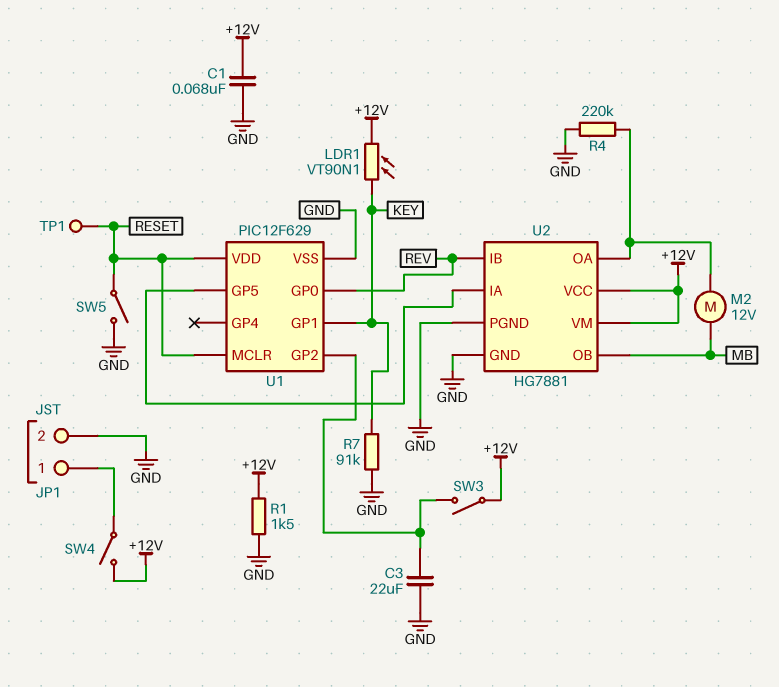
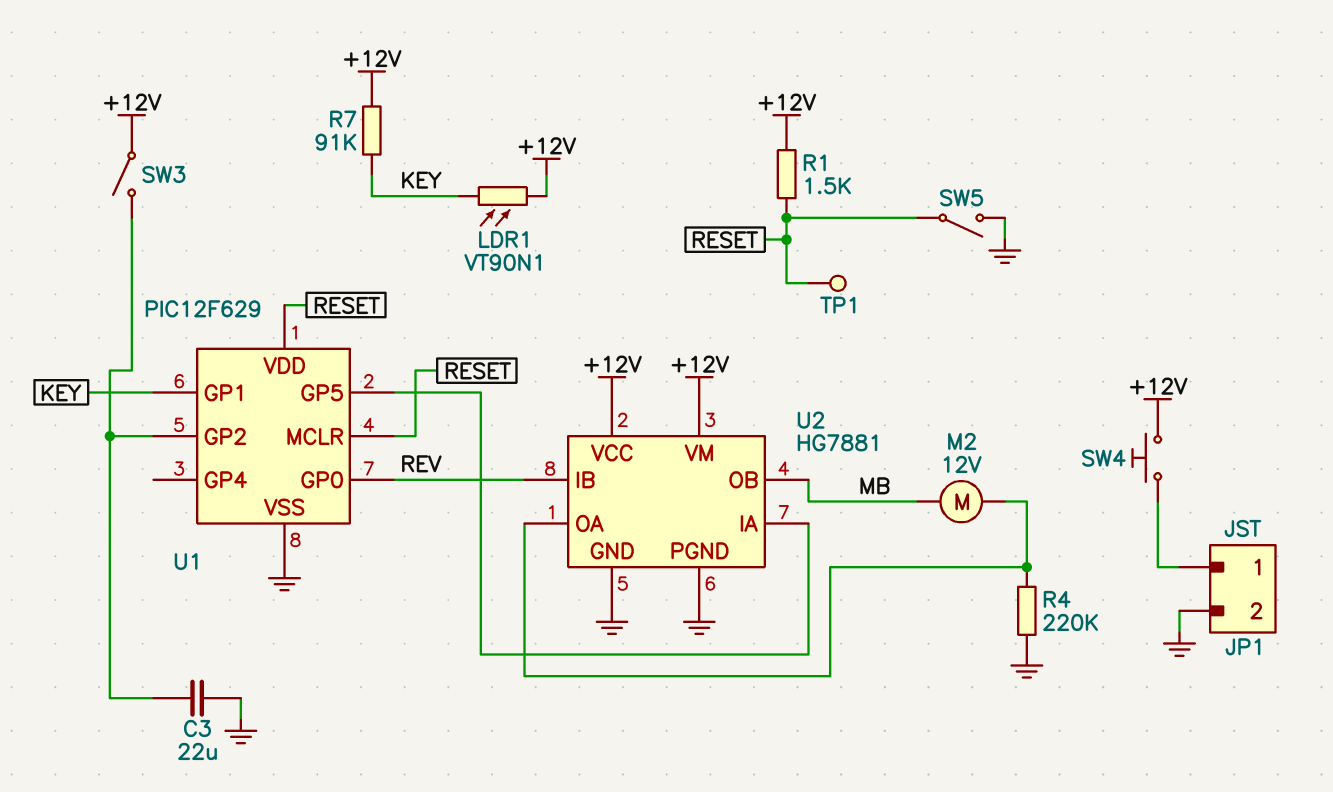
C1: 68nF (+12V, GND) -> none
R1: 1.5k (+12V, GND) -> 1.5k (+12V, RESET)
R7: 91k (GND, KEY) -> 91k (+12V, KEY)
SW4: switch (+12V, JP1/1) -> button (+12V, JP1/1)

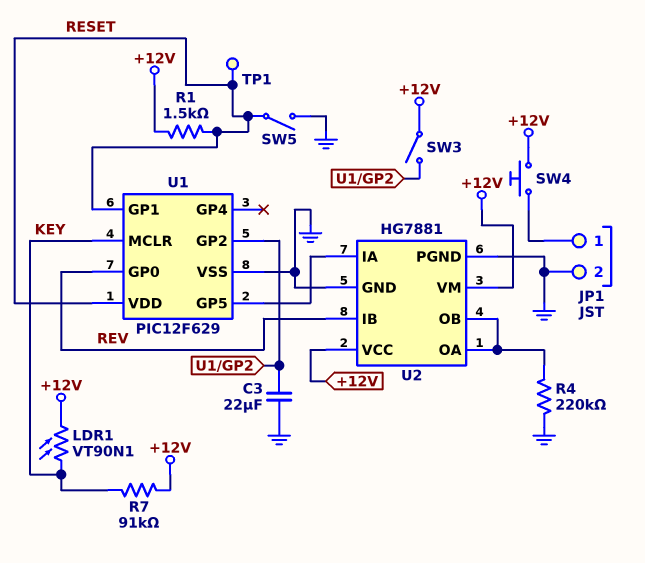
M2: motor 12V (MB, U2/OA) -> none
U1 pin GP1: KEY -> RESET
U1 pin MCLR: RESET -> KEY
U2 pin OB: MB -> U2/OA

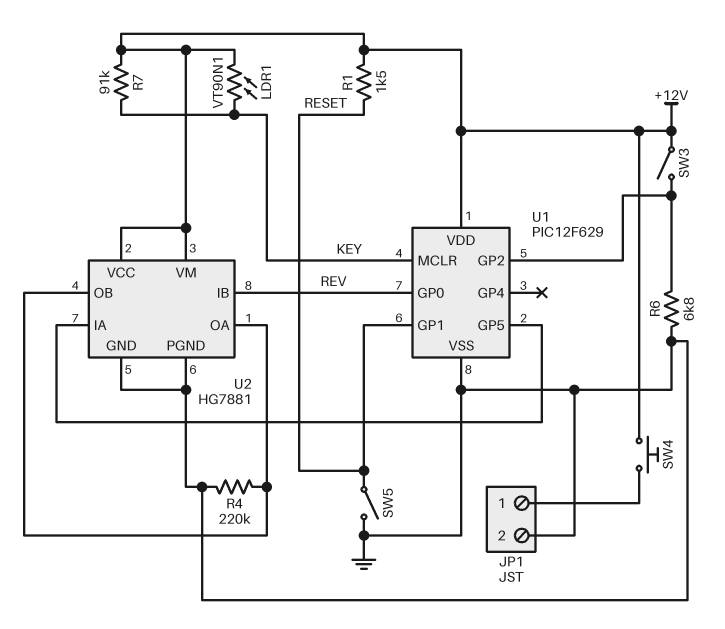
C3: 22uF (GND, U1/GP2) -> none
R6: none -> 6.8k (GND, U1/GP2)
TP1: test point (RESET) -> none
U1 pin VDD: RESET -> +12V

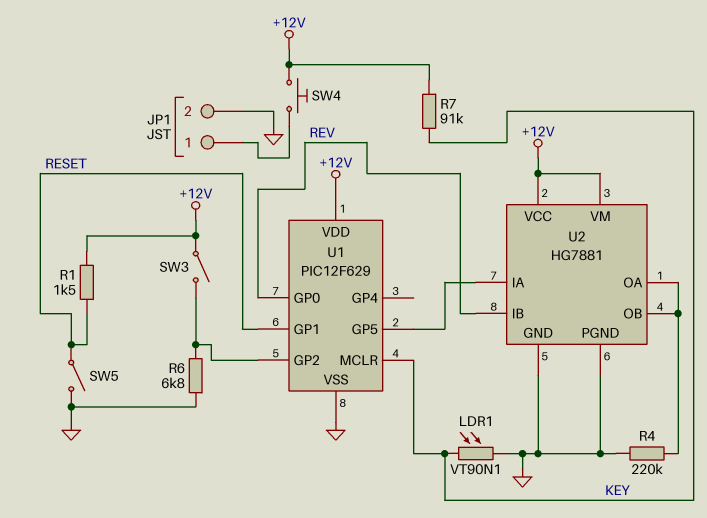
LDR1: VT90N1 (+12V, KEY) -> VT90N1 (GND, KEY)

